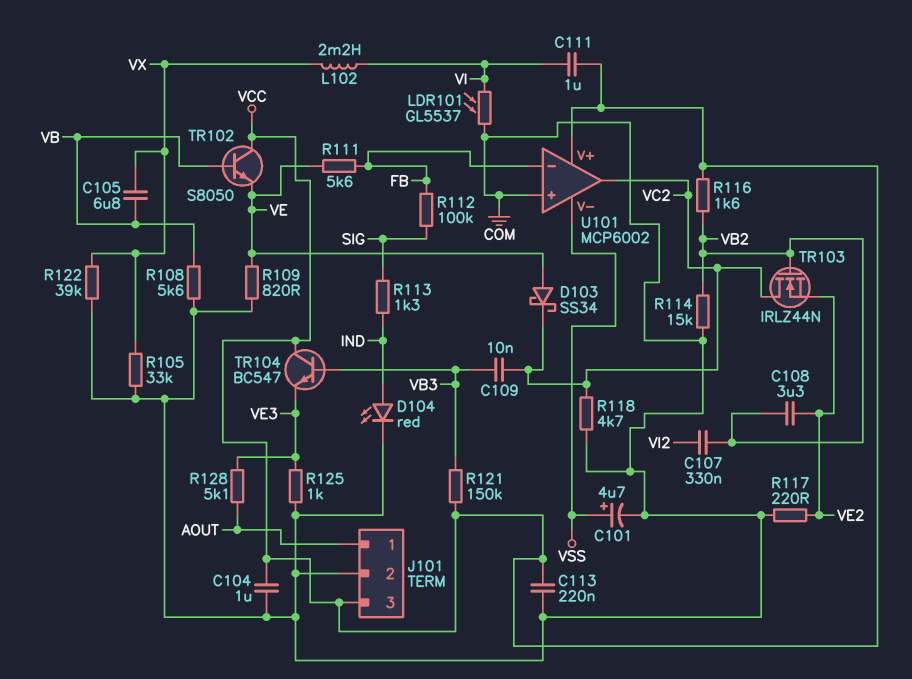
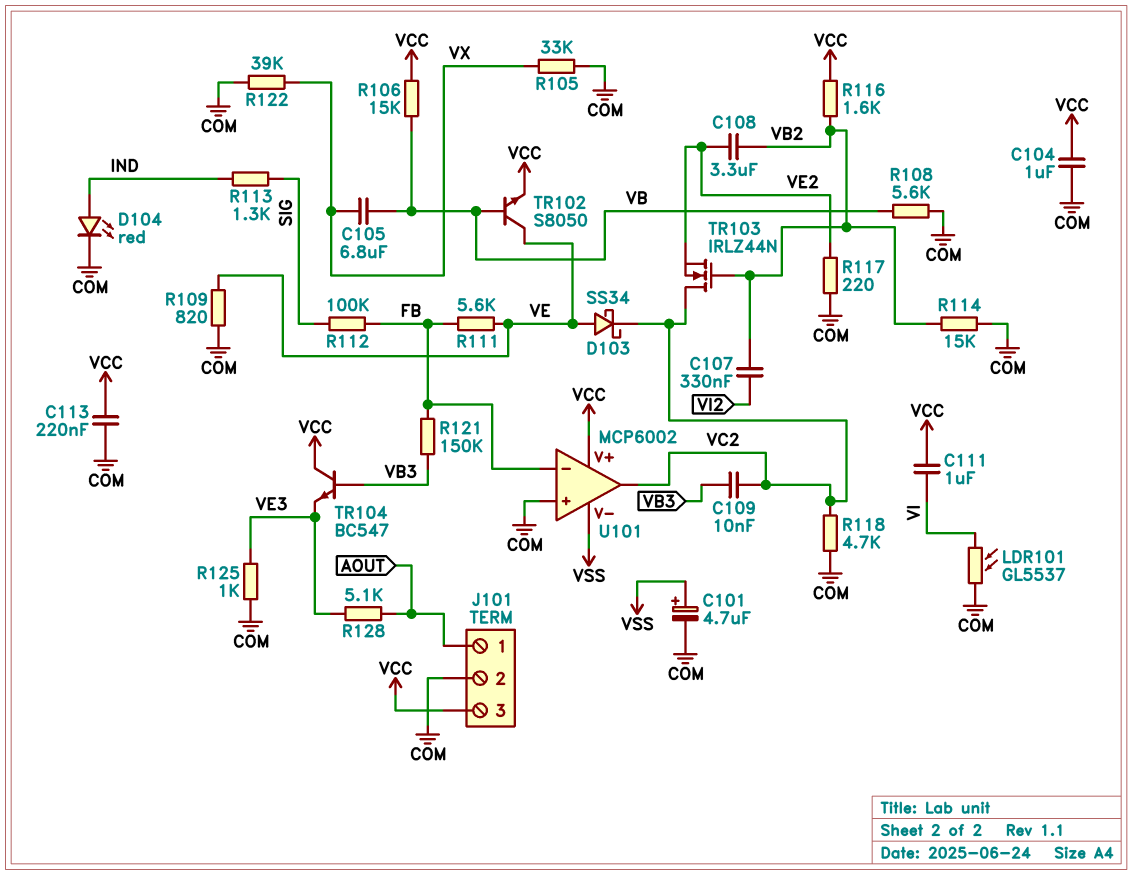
L102: 2.2mH (VI, VX) -> none
R106: none -> 15k (VB, VCC)
R121: 150k (VB3, VCC) -> 150k (FB, VB3)
TR102: NPN S8050 (B VB, C VCC, E VE) -> NPN S8050 (B VB, C VE, E VCC)

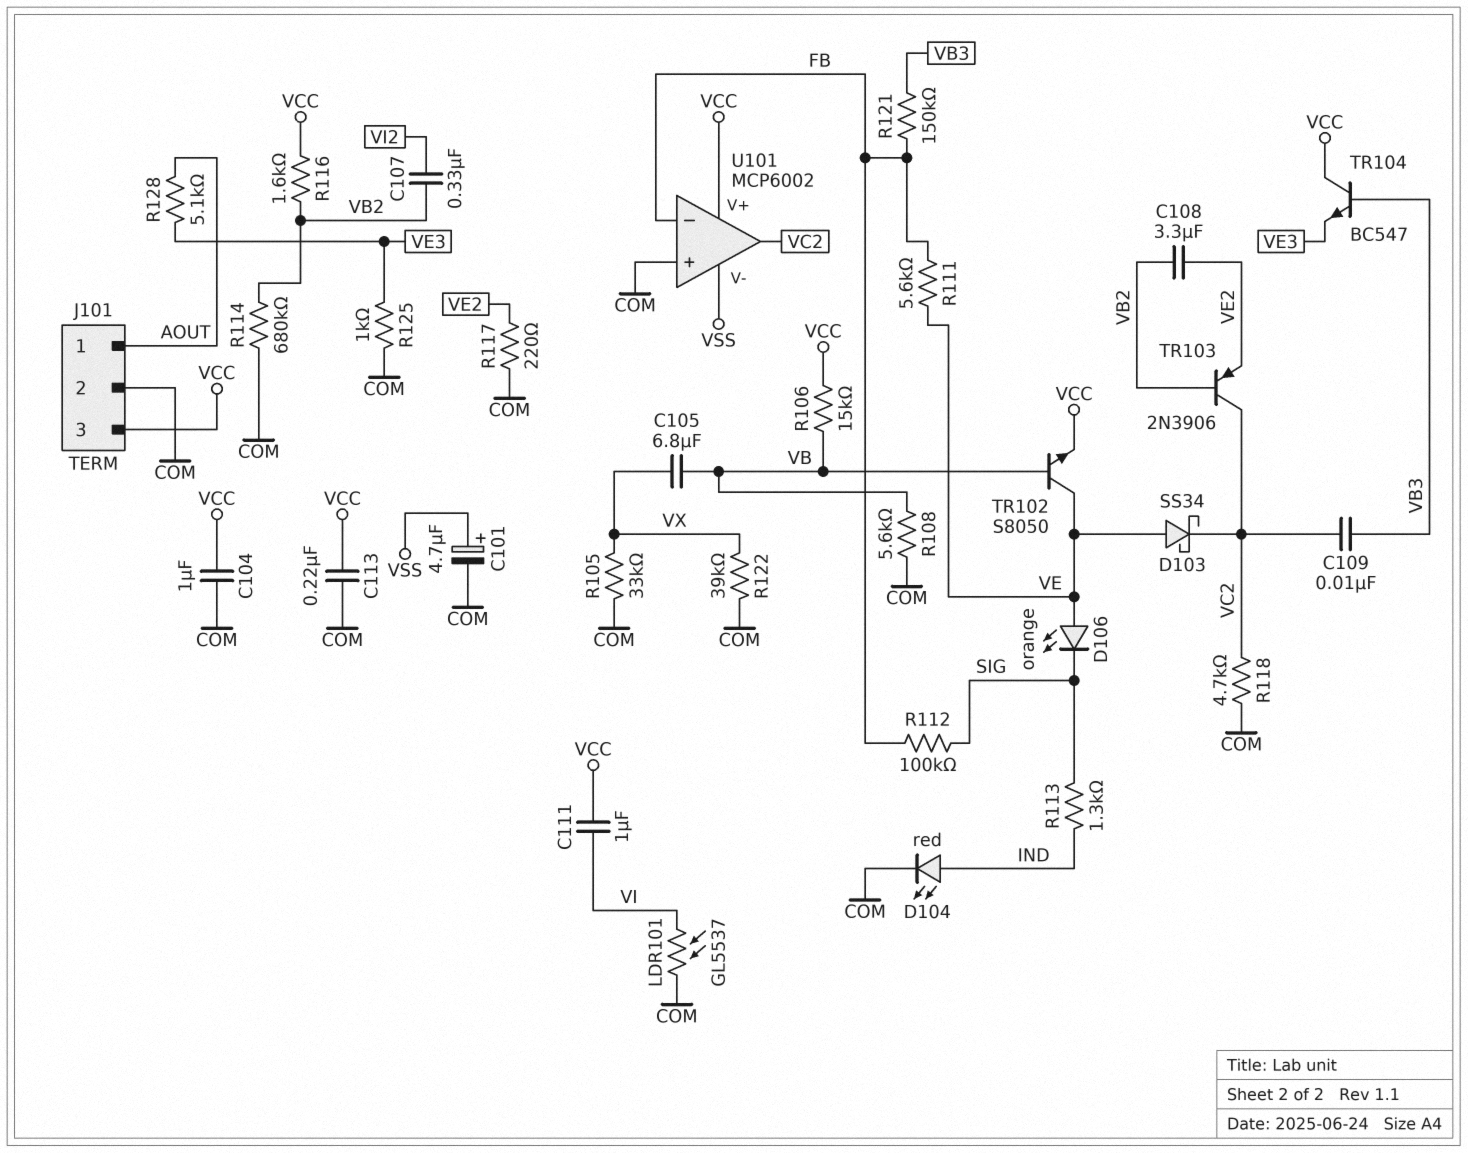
D106: none -> LED orange (A VE, K SIG)
R109: 820 (COM, VE) -> none
R114: 15k (COM, VB2) -> 680k (COM, VB2)
TR103: NMOS IRLZ44N (G VB2, D VC2, S VE2) -> PNP 2N3906 (B VB2, C VC2, E VE2)

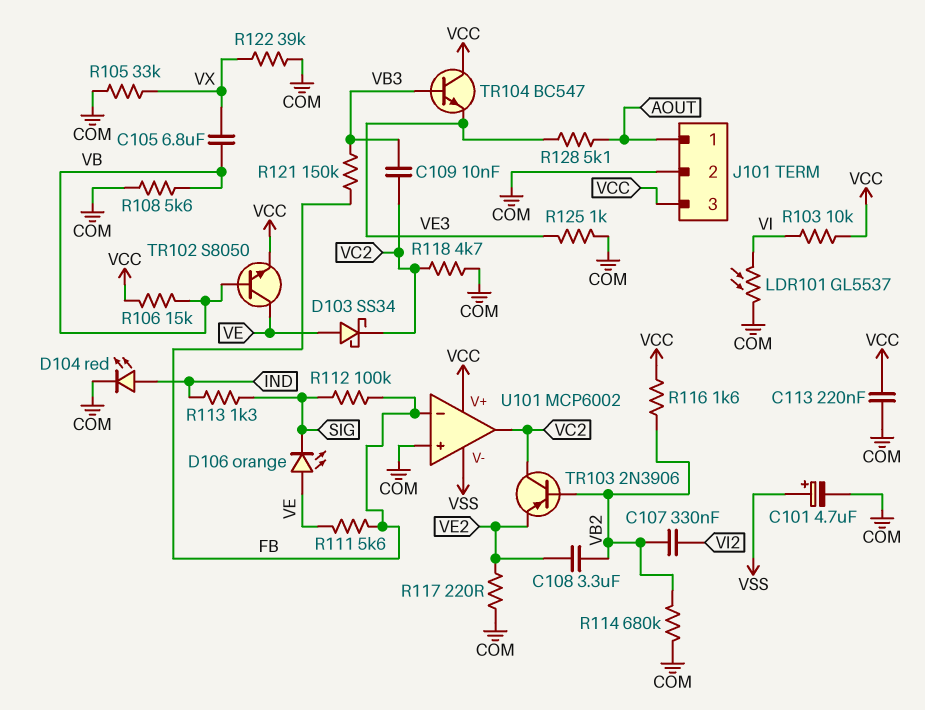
C104: 1uF (COM, VCC) -> none
C111: 1uF (VCC, VI) -> none
R103: none -> 10k (VCC, VI)

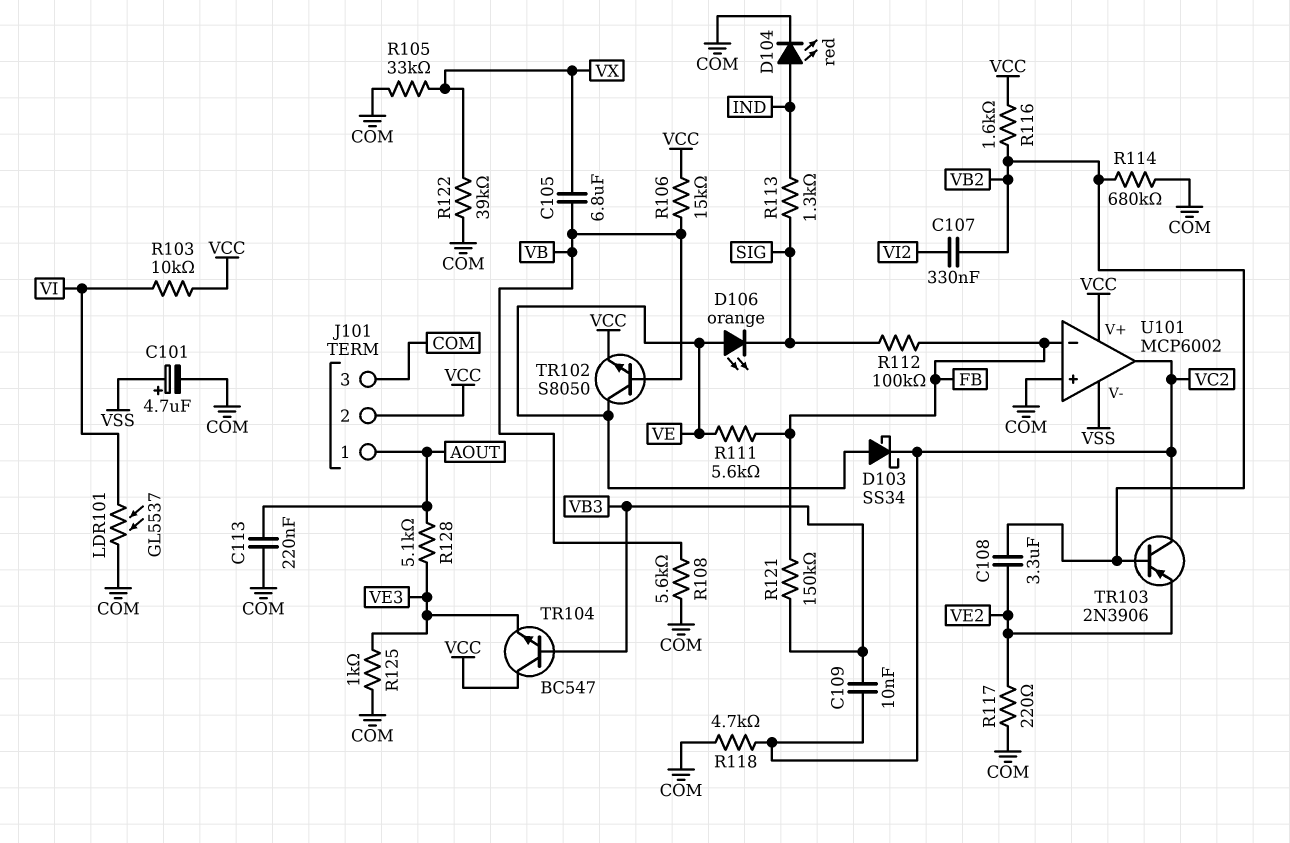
C113: 220nF (COM, VCC) -> 220nF (AOUT, COM)
J101 pin 2: COM -> VCC
J101 pin 3: VCC -> COM

